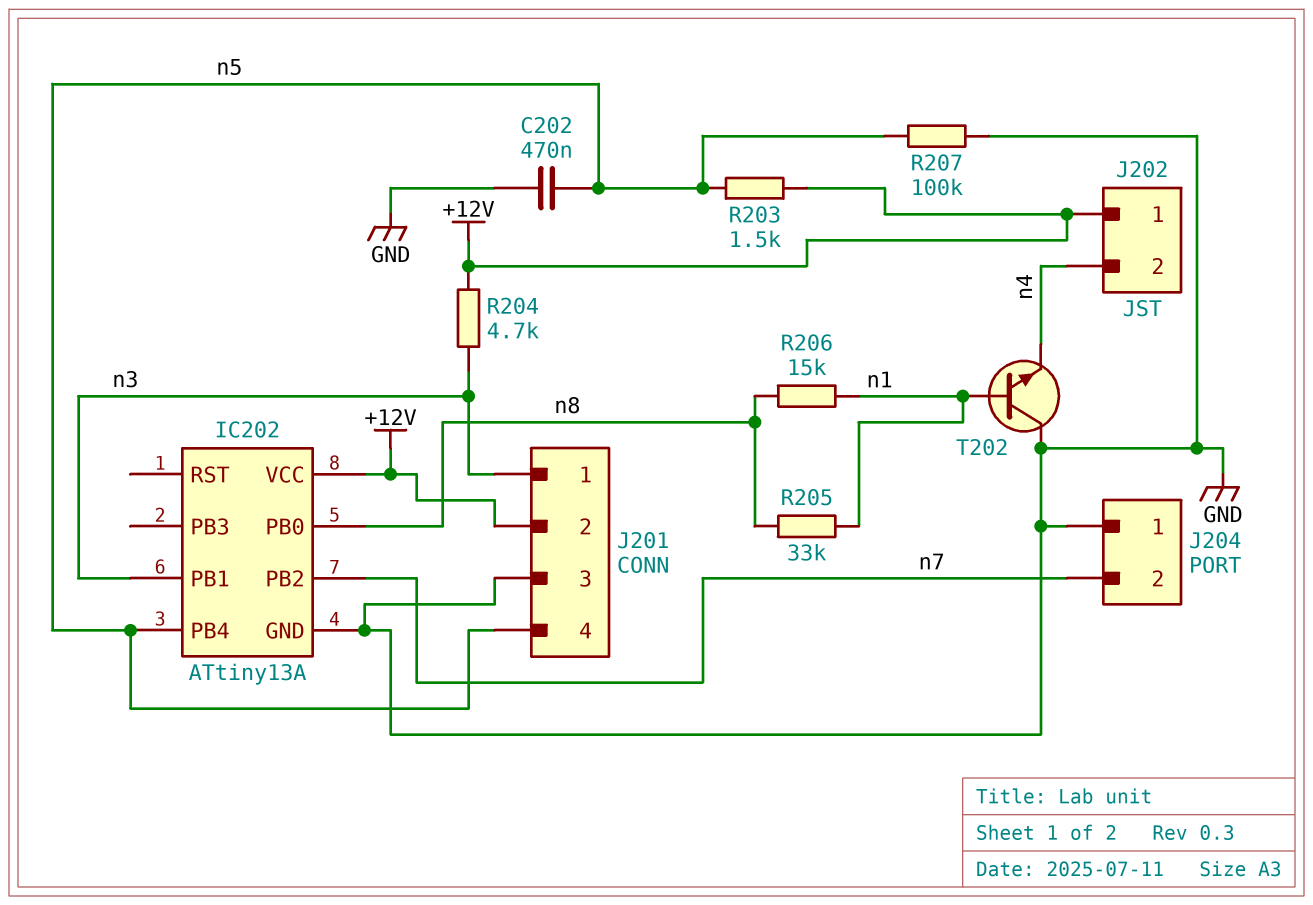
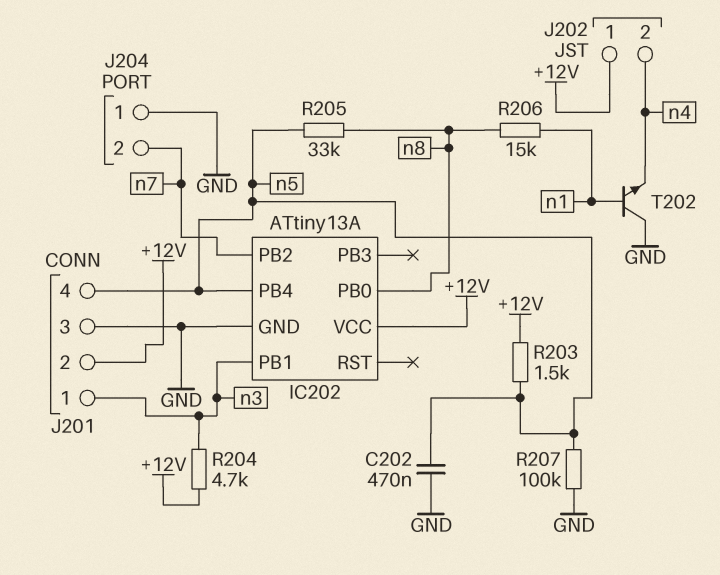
R205: 33k (n1, n8) -> 33k (n5, n8)

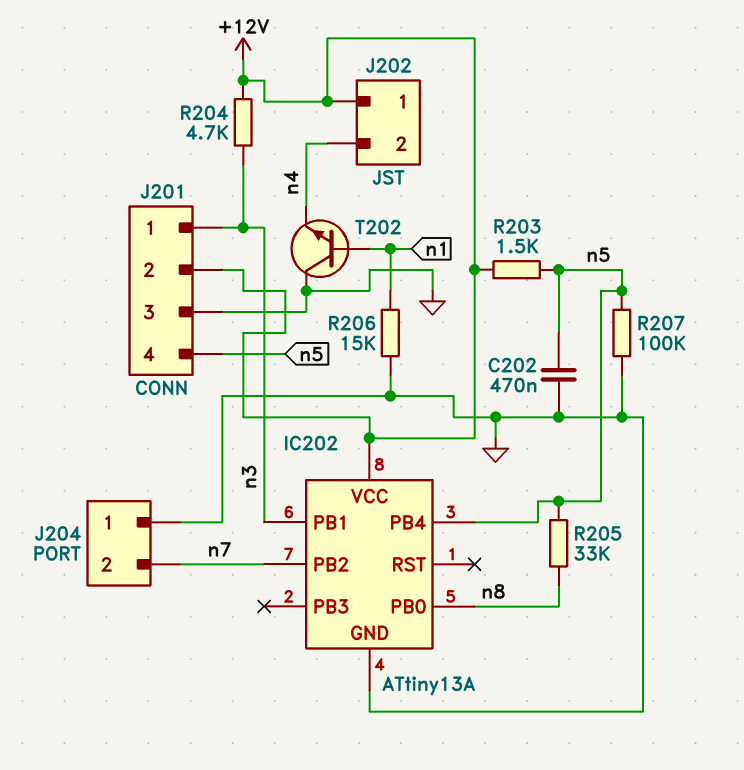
R206: 15k (n1, n8) -> 15k (GND, n1)

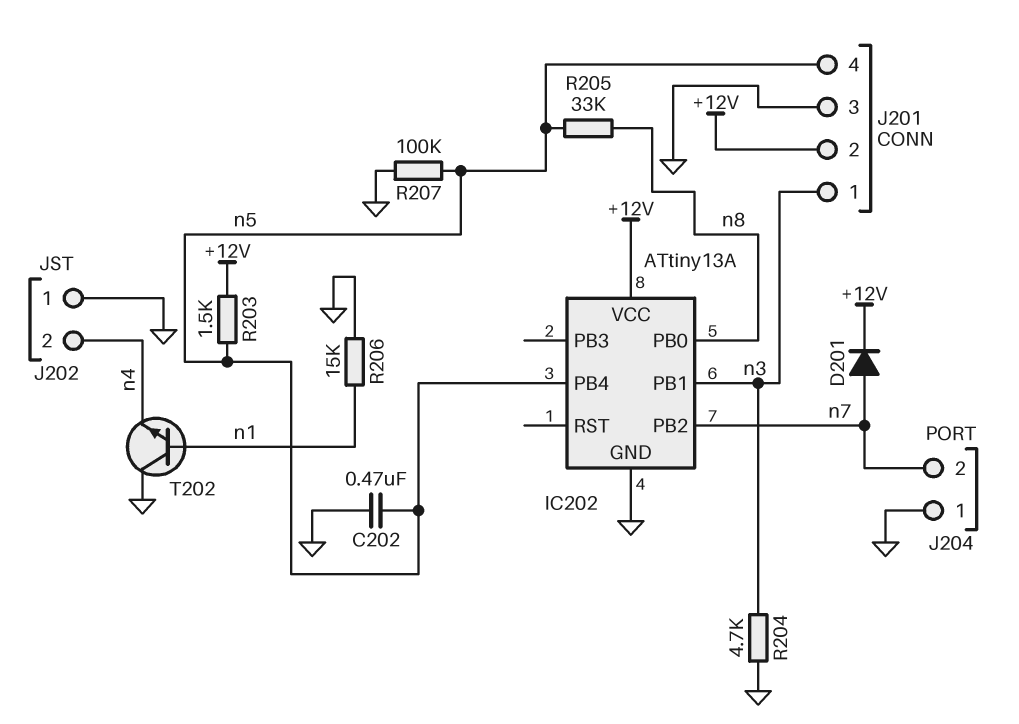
D201: none -> diode (A n7, K +12V)
J202 pin 1: +12V -> GND
R204: 4.7k (+12V, n3) -> 4.7k (GND, n3)

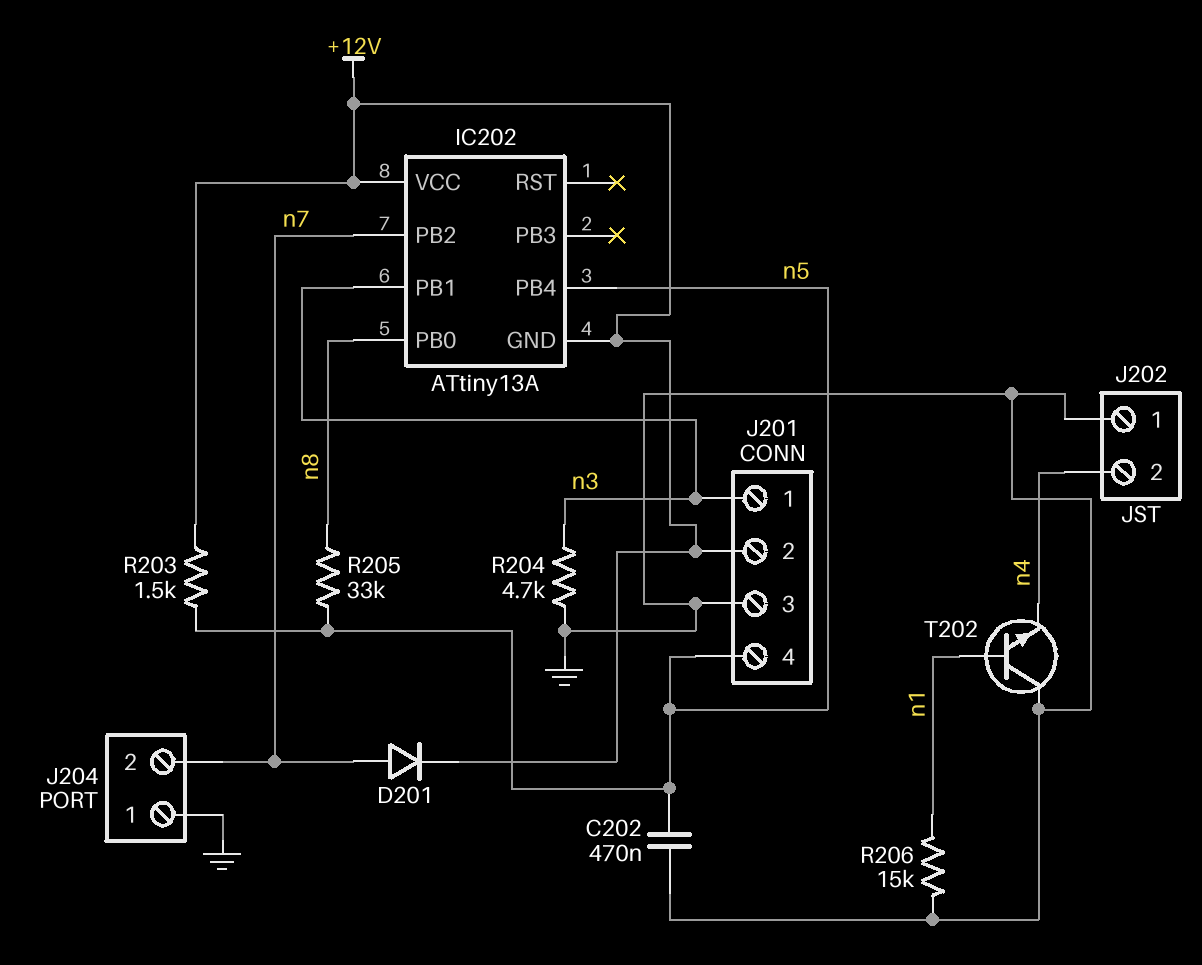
IC202 pin GND: GND -> +12V
R207: 100k (GND, n5) -> none

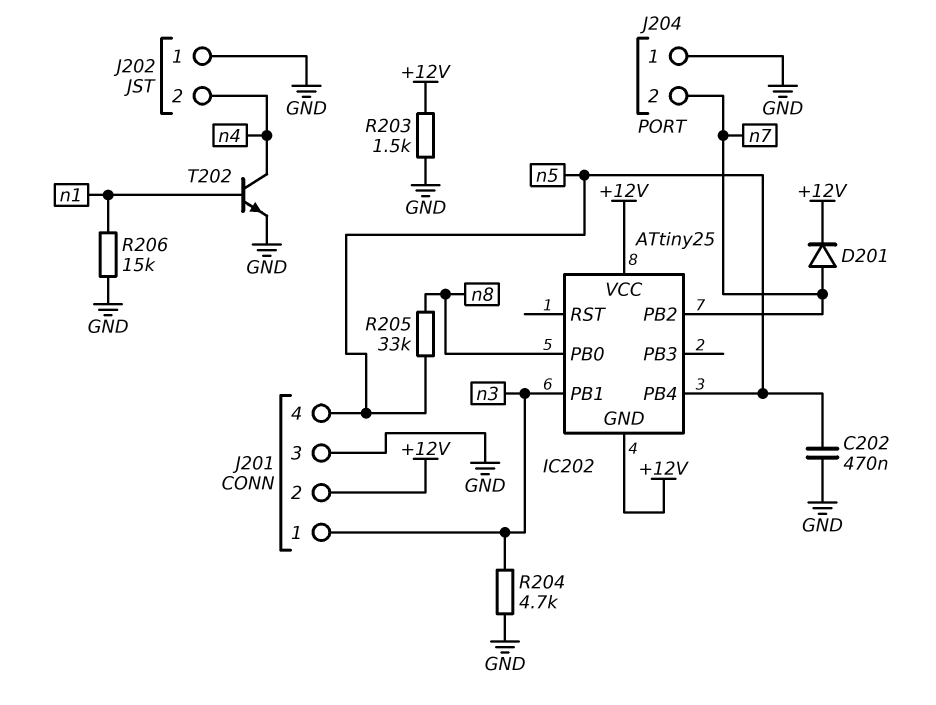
IC202: ATtiny13A -> ATtiny25
R203: 1.5k (+12V, n5) -> 1.5k (+12V, GND)
T202: NPN (B n1, C GND, E n4) -> NPN (B n1, C n4, E GND)

